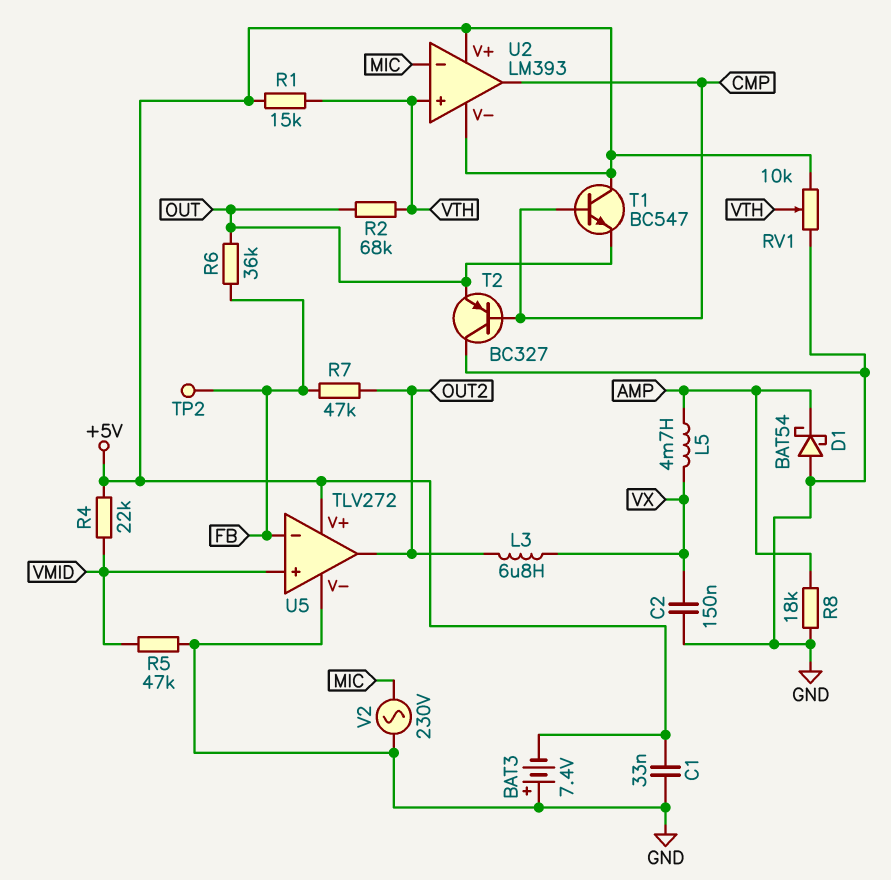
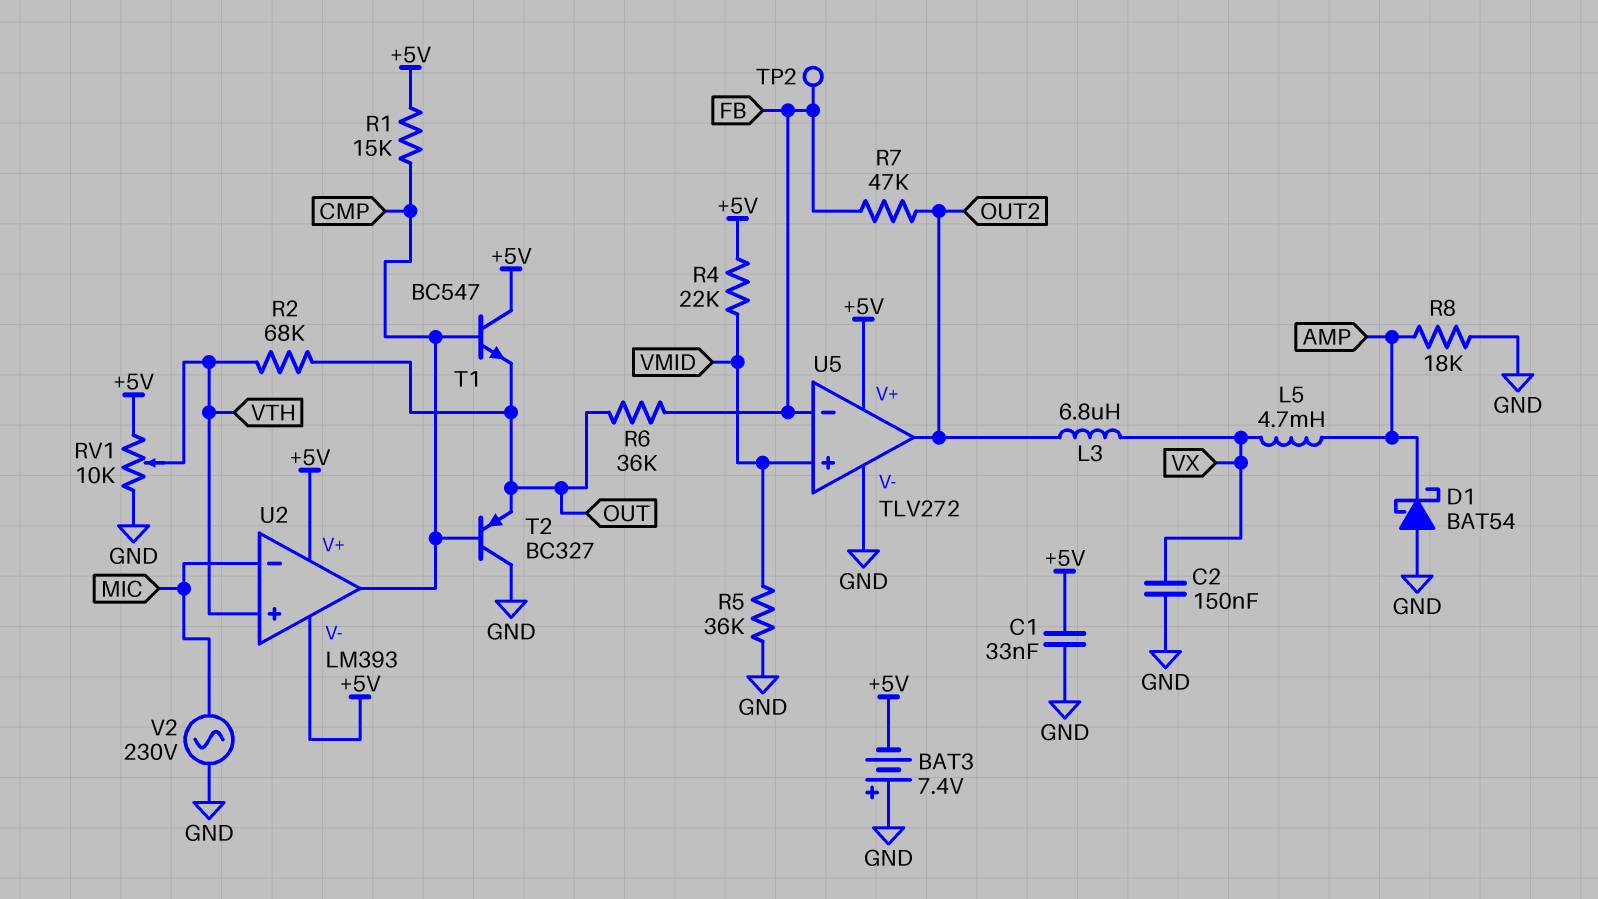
R1: 15k (+5V, VTH) -> 15k (+5V, CMP)
R5: 47k (GND, VMID) -> 36k (GND, VMID)

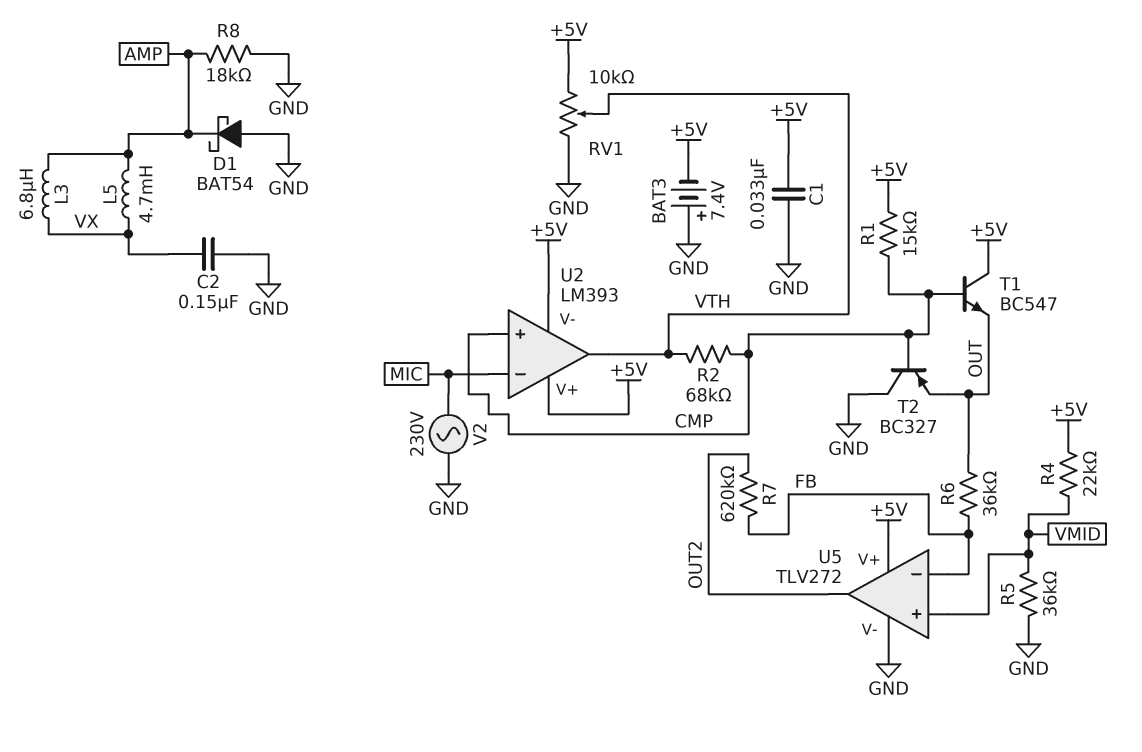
L3: 6.8uH (OUT2, VX) -> 6.8uH (AMP, VX)
R2: 68k (OUT, VTH) -> 68k (CMP, VTH)
R7: 47k (FB, OUT2) -> 620k (FB, OUT2)
TP2: test point (FB) -> none
U2 pin in+: VTH -> CMP
U2 pin out: CMP -> VTH

